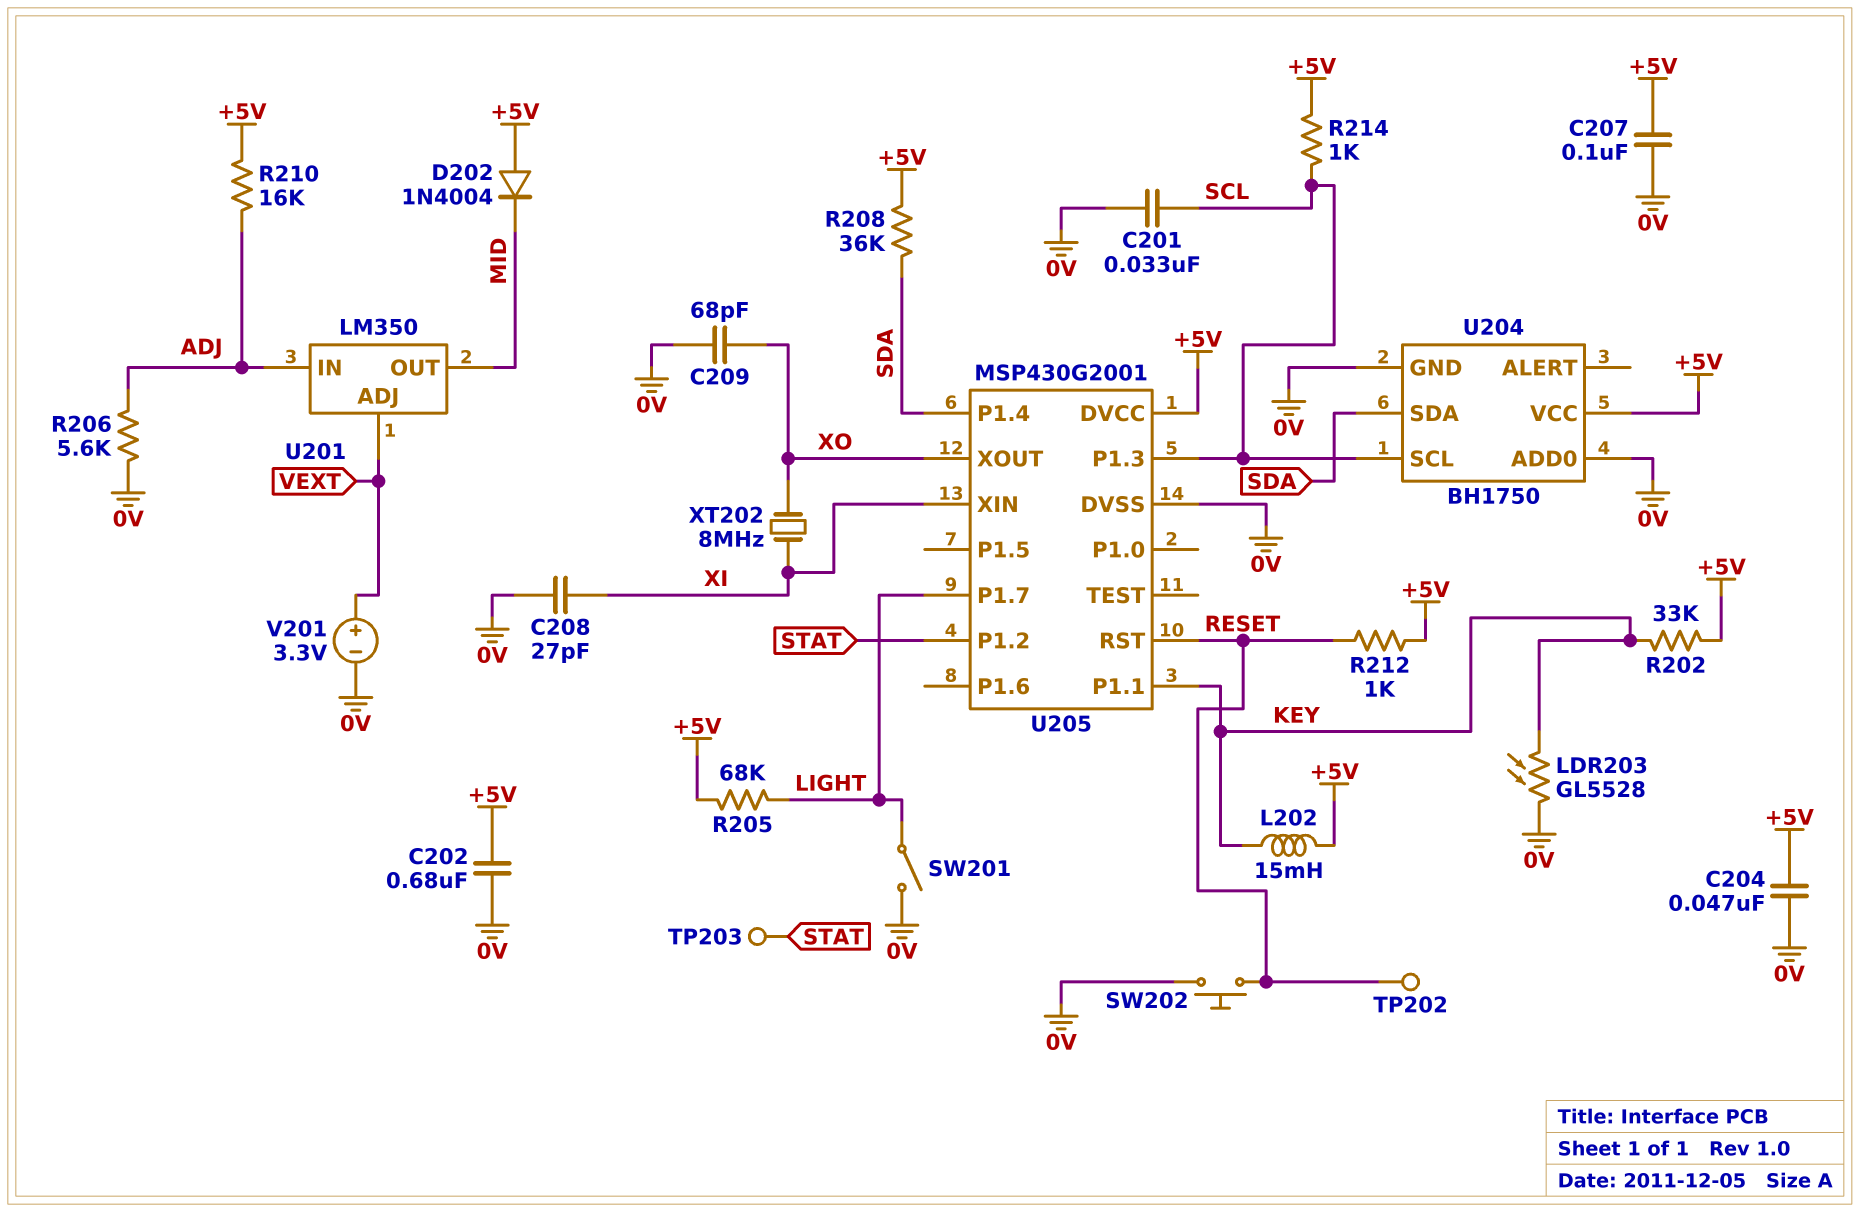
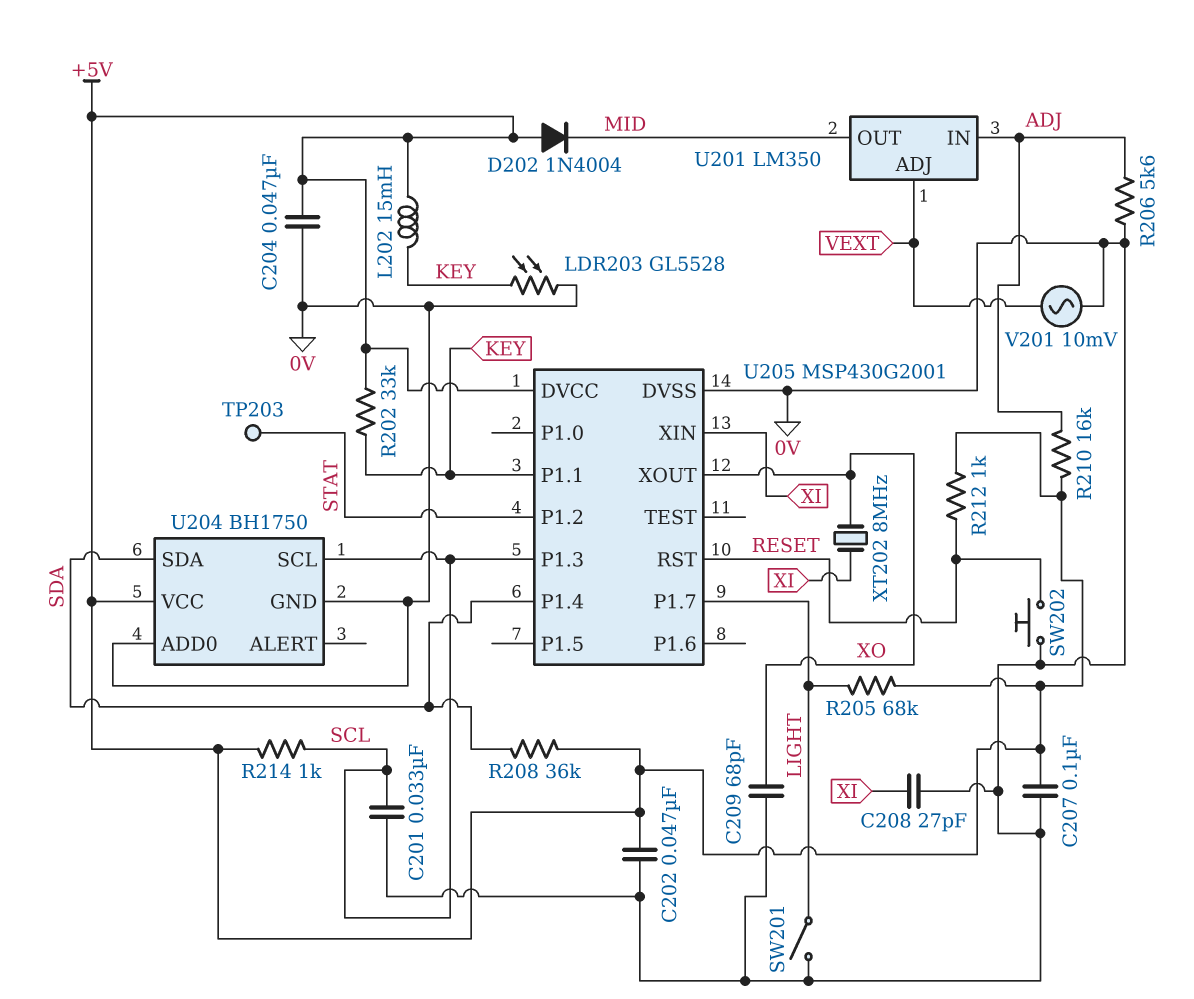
C202: 680nF (+5V, 0V) -> 47nF (+5V, 0V)
TP202: test point (RESET) -> none
V201: 3.3V (plus VEXT, minus 0V) -> AC 10mV (0V, VEXT)

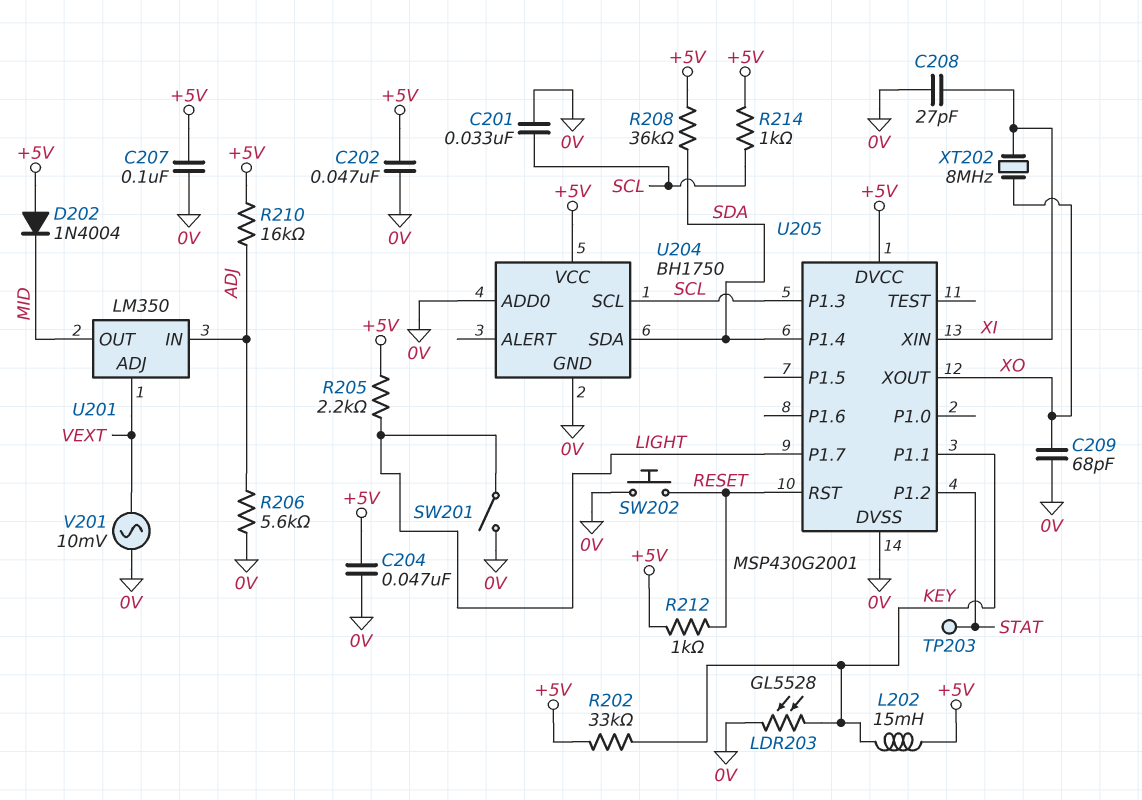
R205: 68k (+5V, LIGHT) -> 2.2k (+5V, LIGHT)

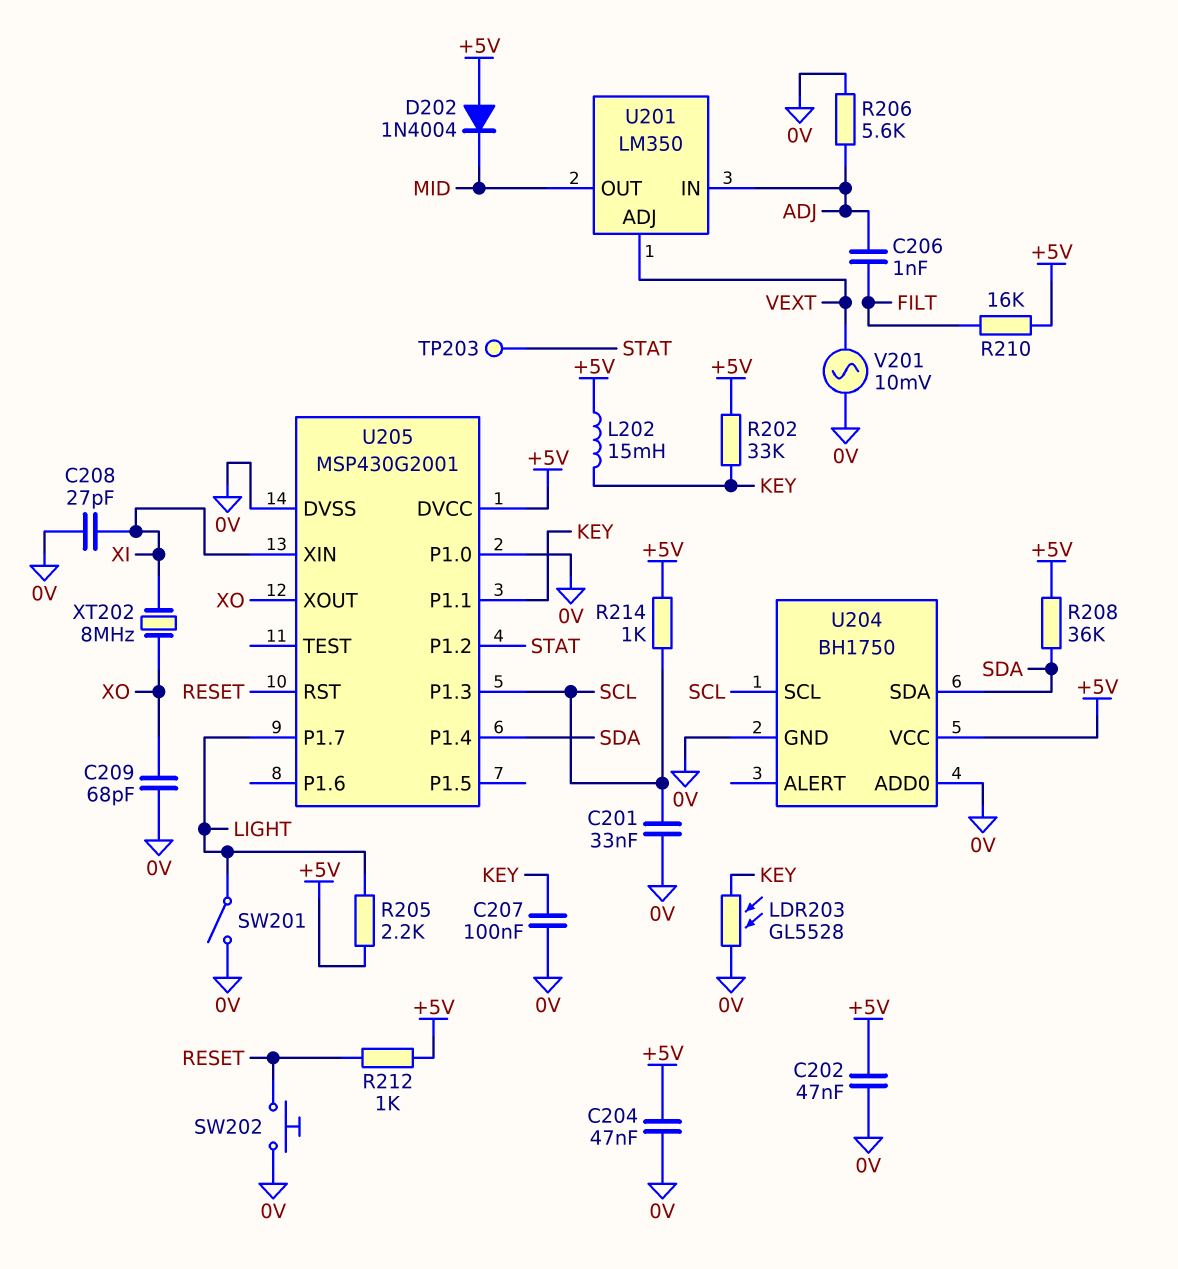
C206: none -> 1nF (ADJ, FILT)
C207: 100nF (+5V, 0V) -> 100nF (0V, KEY)
R210: 16k (+5V, ADJ) -> 16k (+5V, FILT)
U205 pin P1.0: none -> 0V

